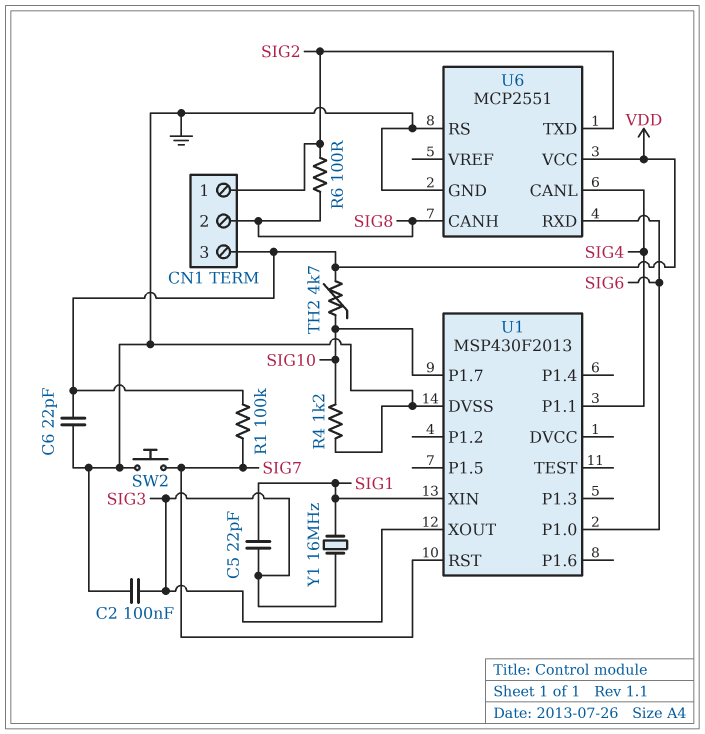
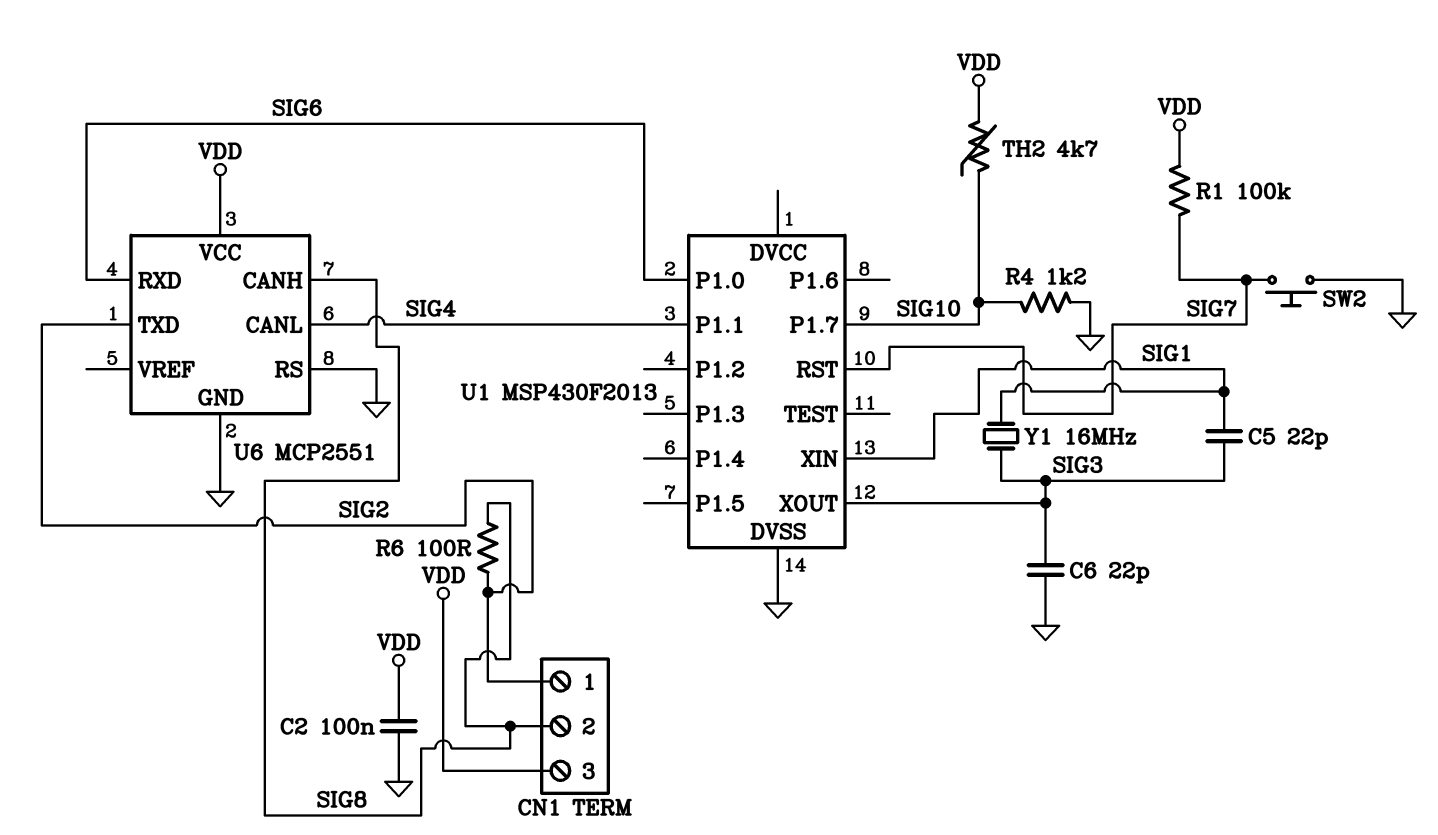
C2: 100nF (GND, SIG3) -> 100nF (GND, VDD)
C6: 22pF (GND, VDD) -> 22pF (GND, SIG3)

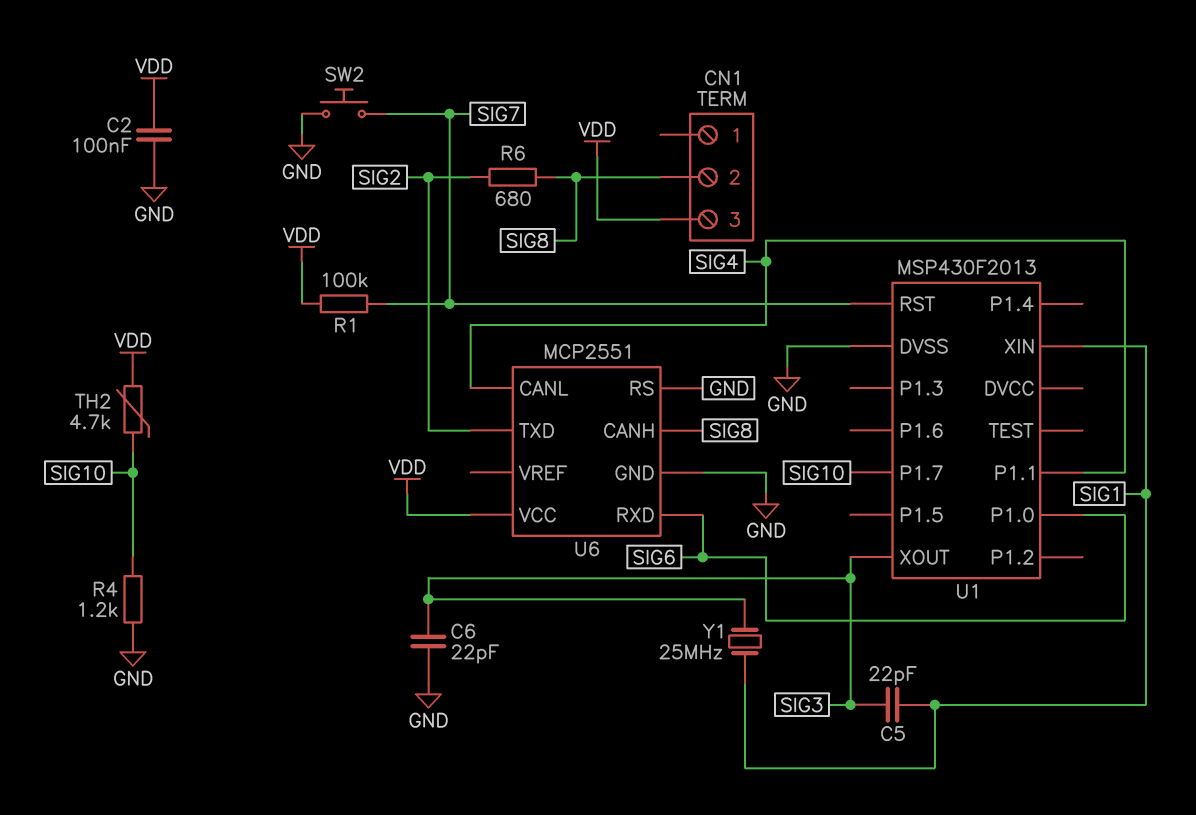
CN1 pin 1: SIG2 -> none
R6: 100 (SIG2, SIG8) -> 680 (SIG2, SIG8)
Y1: 16MHz (SIG1, SIG3) -> 25MHz (SIG1, SIG3)

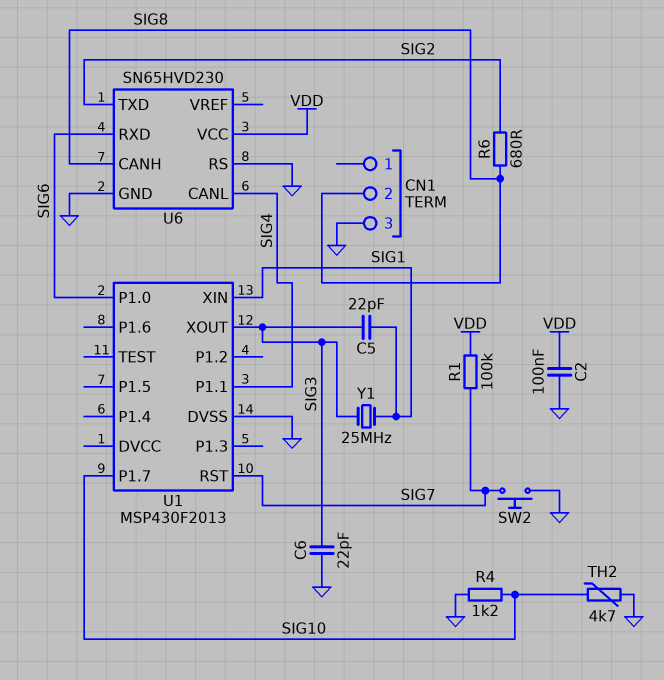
CN1 pin 3: VDD -> GND
TH2: 4.7k (SIG10, VDD) -> 4.7k (GND, SIG10)
U6: MCP2551 -> SN65HVD230

